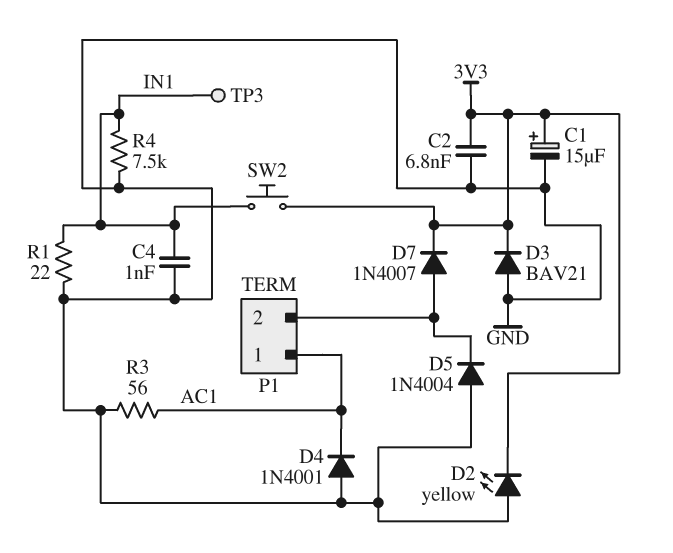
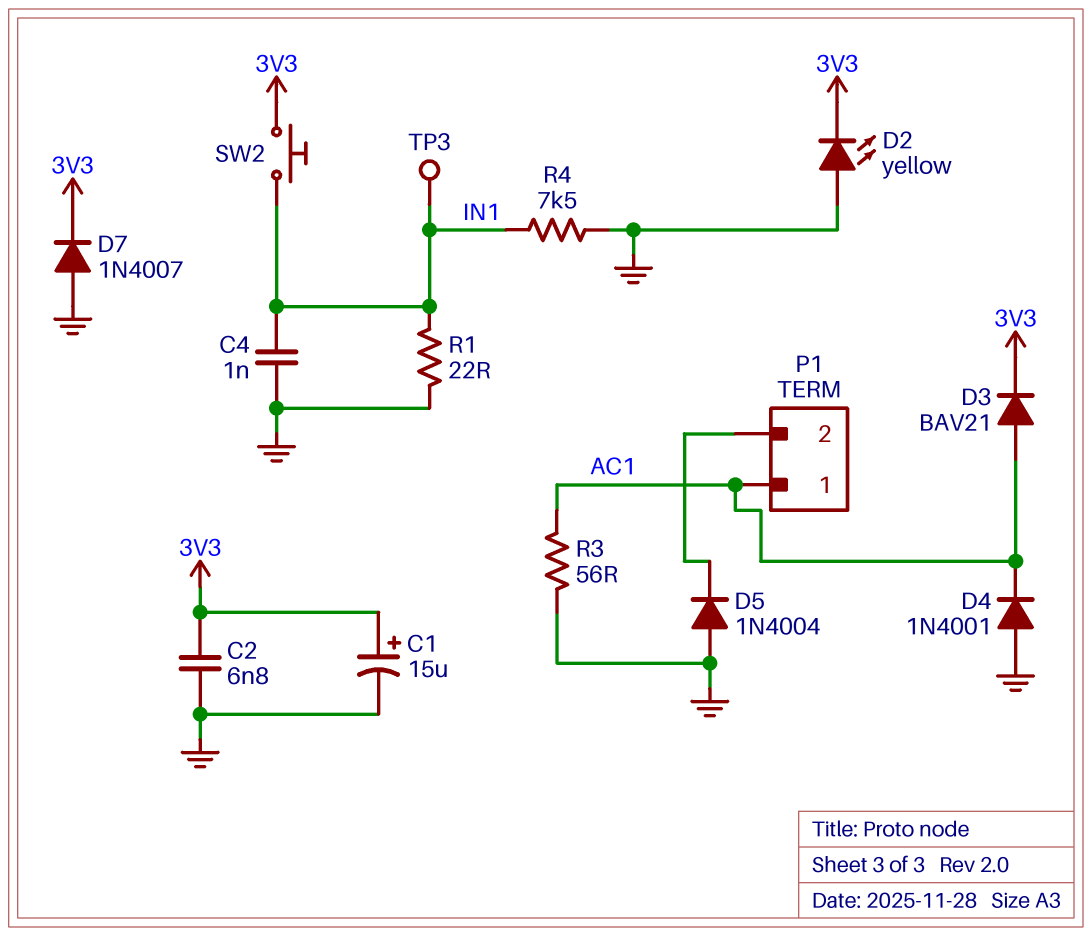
D3: diode BAV21 (A GND, K 3V3) -> diode BAV21 (A AC1, K 3V3)
D7: diode 1N4007 (A P1/2, K 3V3) -> diode 1N4007 (A GND, K 3V3)

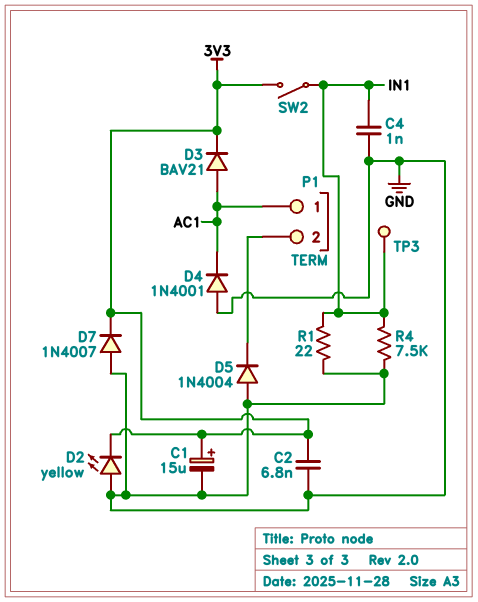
R3: 56 (AC1, GND) -> none
SW2: button (3V3, IN1) -> switch (3V3, IN1)

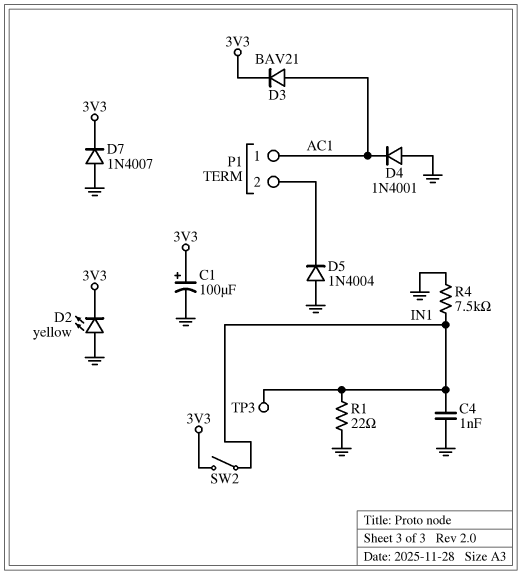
C1: 15uF (plus 3V3, minus GND) -> 100uF (plus 3V3, minus GND)
C2: 6.8nF (3V3, GND) -> none

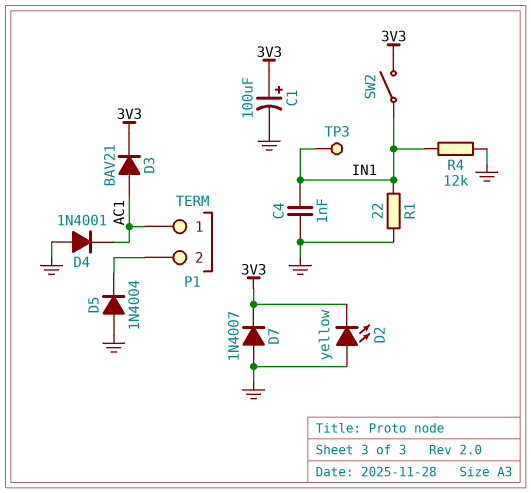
R4: 7.5k (GND, IN1) -> 12k (GND, IN1)

